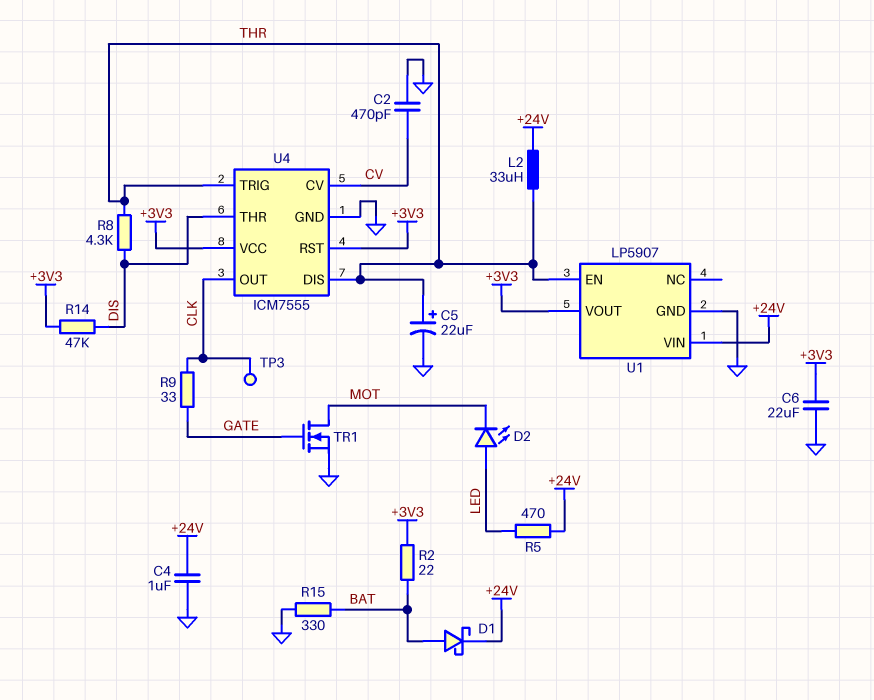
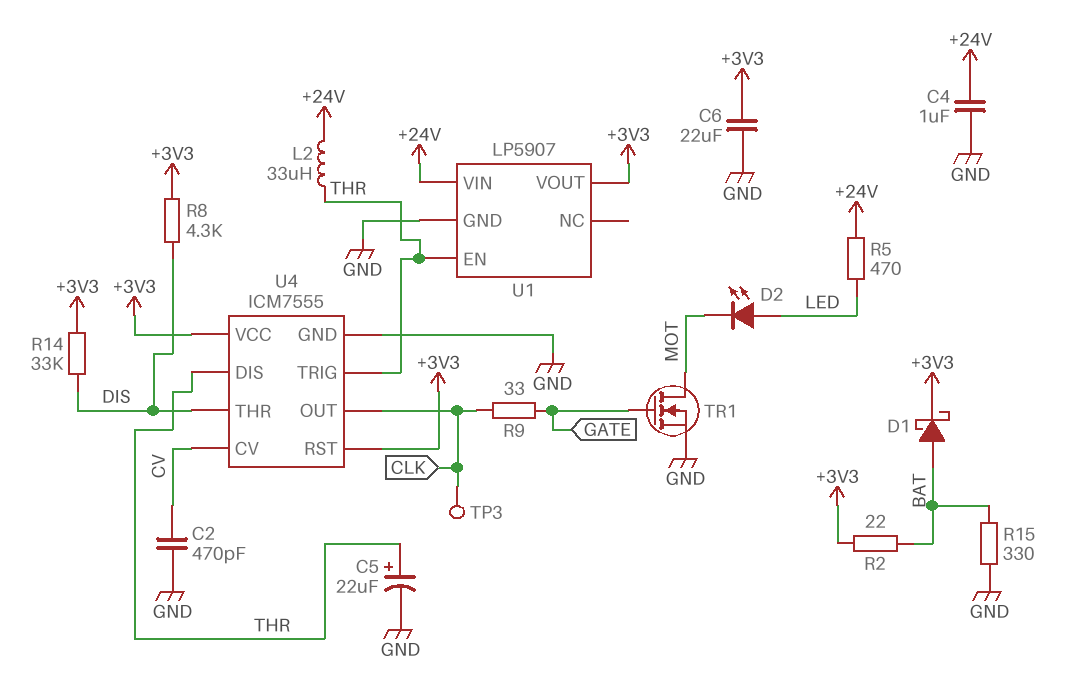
D1: schottky (A BAT, K +24V) -> schottky (A BAT, K +3V3)
R8: 4.3k (DIS, THR) -> 4.3k (+3V3, DIS)
R14: 47k (+3V3, DIS) -> 33k (+3V3, DIS)

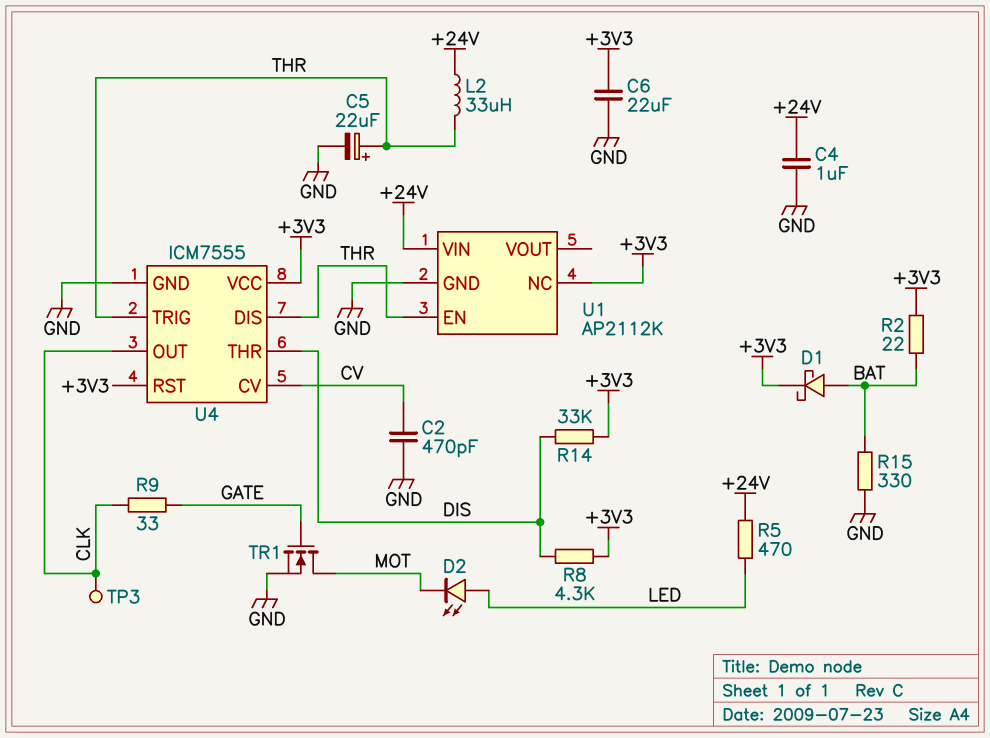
U1: LP5907 -> AP2112K
U1 pin NC: none -> +3V3
U1 pin VOUT: +3V3 -> none

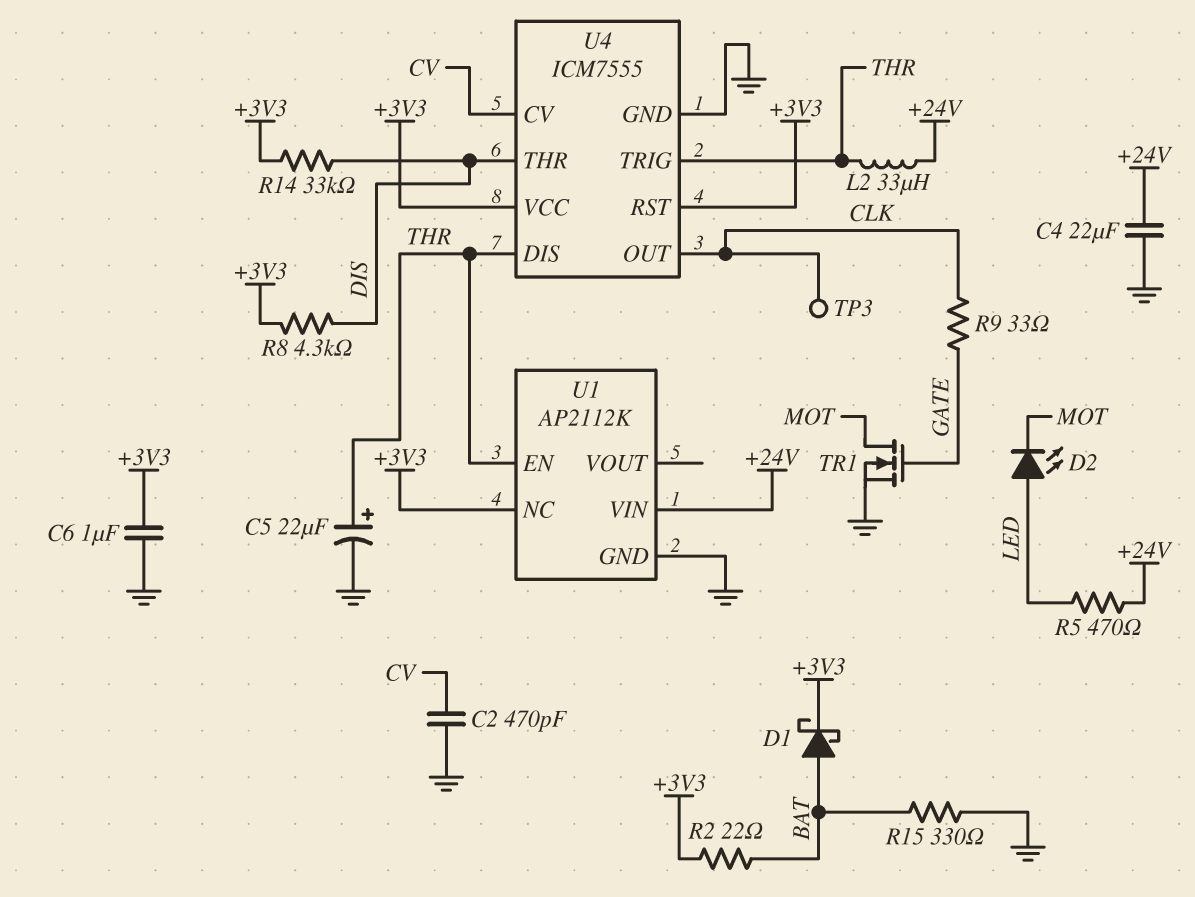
C4: 1uF (+24V, GND) -> 22uF (+24V, GND)
C6: 22uF (+3V3, GND) -> 1uF (+3V3, GND)

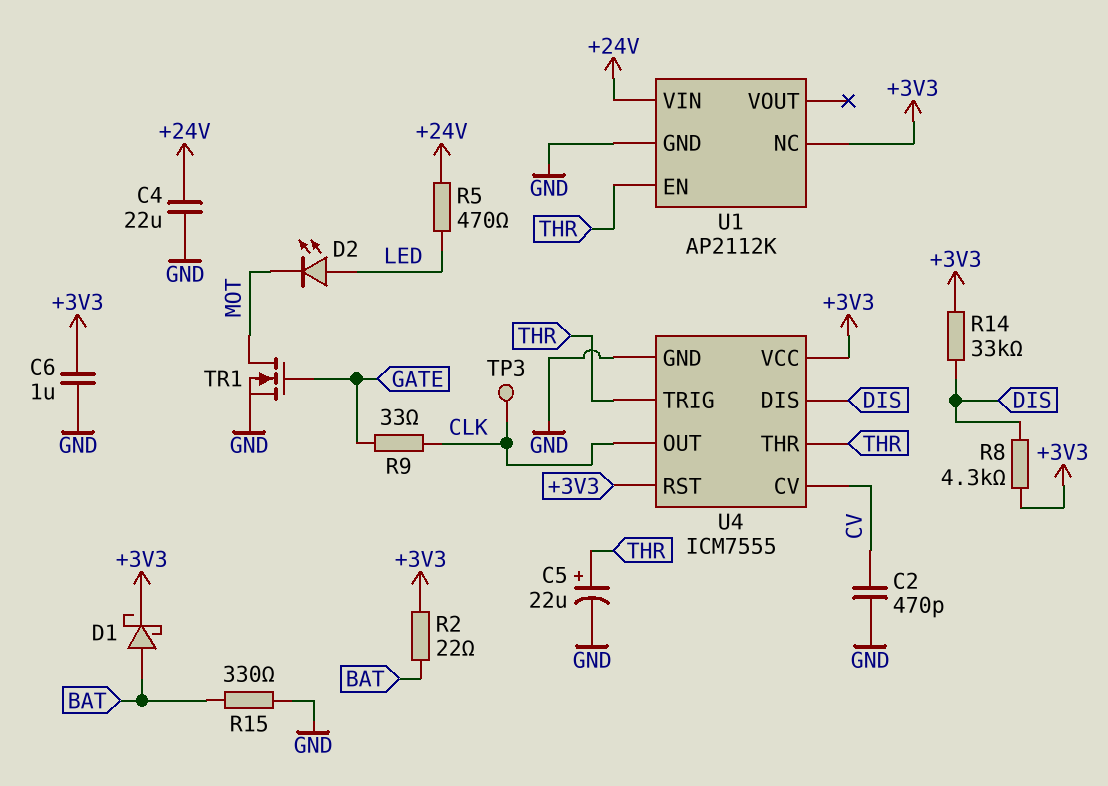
L2: 33uH (+24V, THR) -> none
U4 pin DIS: THR -> DIS
U4 pin THR: DIS -> THR

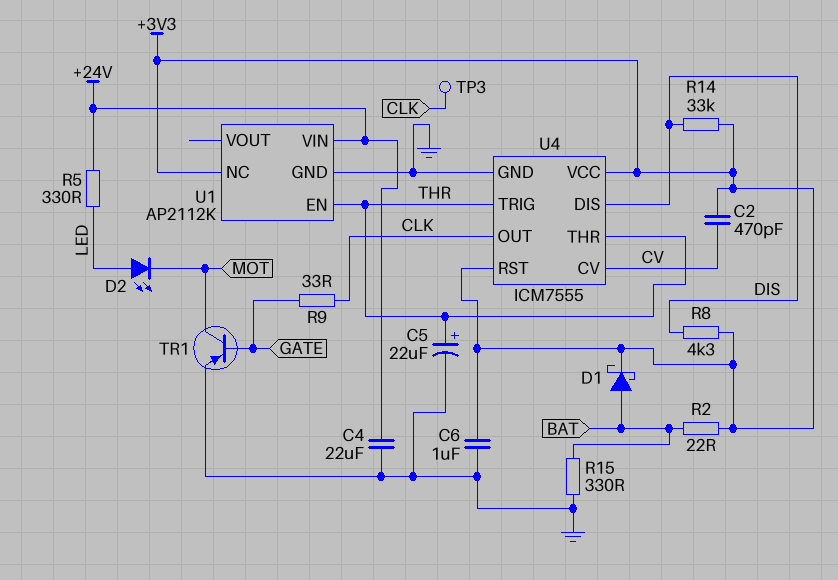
C2: 470pF (CV, GND) -> 470pF (+3V3, CV)
R5: 470 (+24V, LED) -> 330 (+24V, LED)
TR1: NMOS (G GATE, D MOT, S GND) -> PNP (B GATE, C MOT, E GND)

